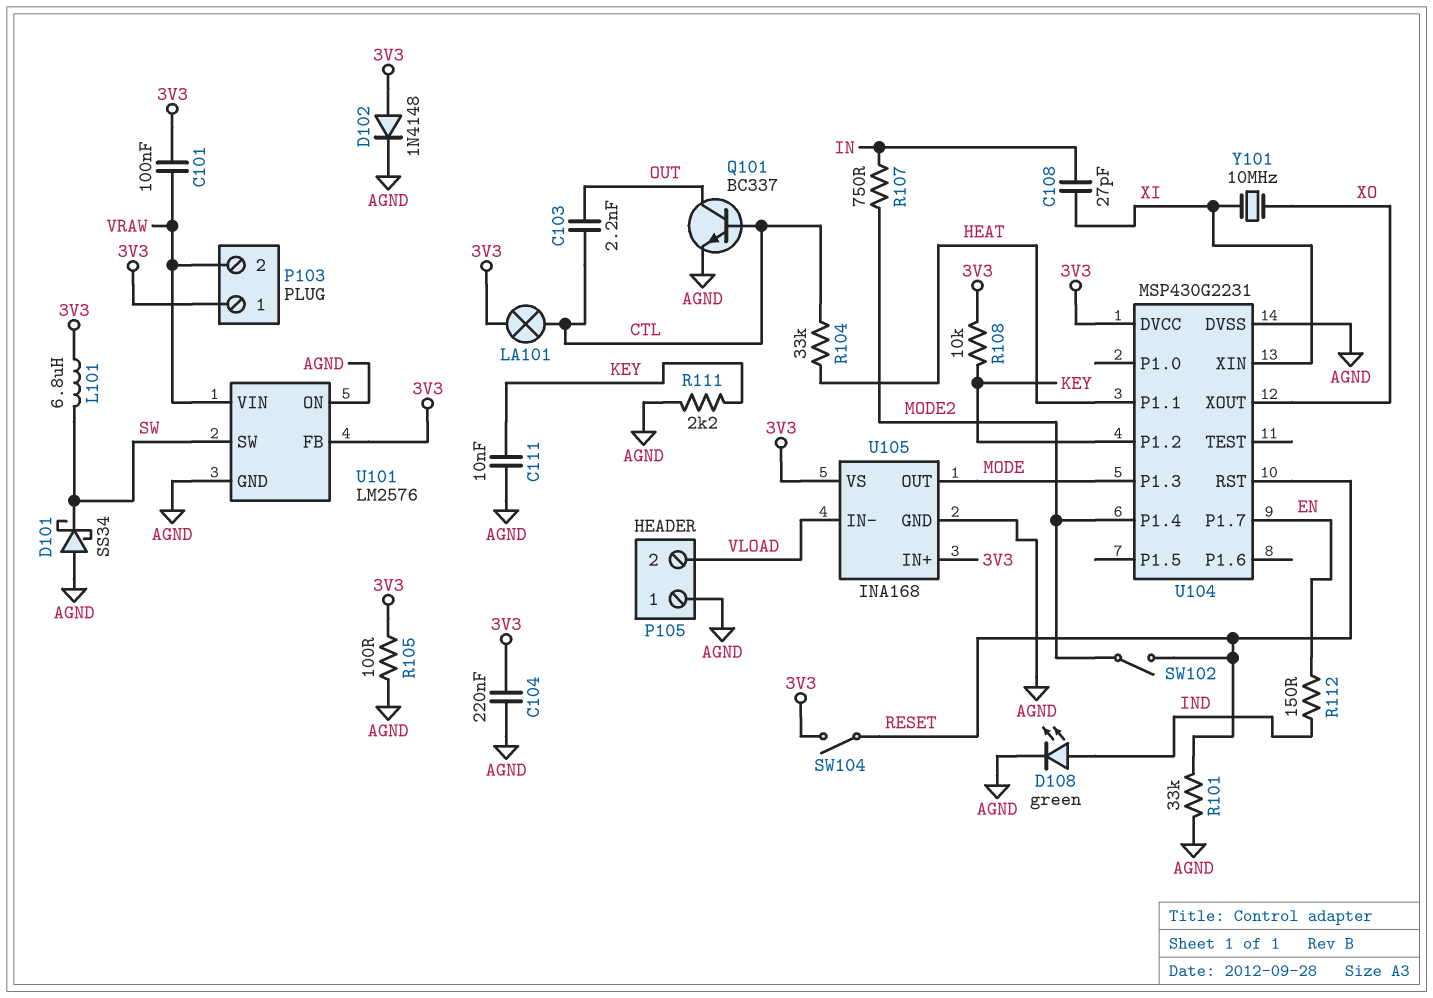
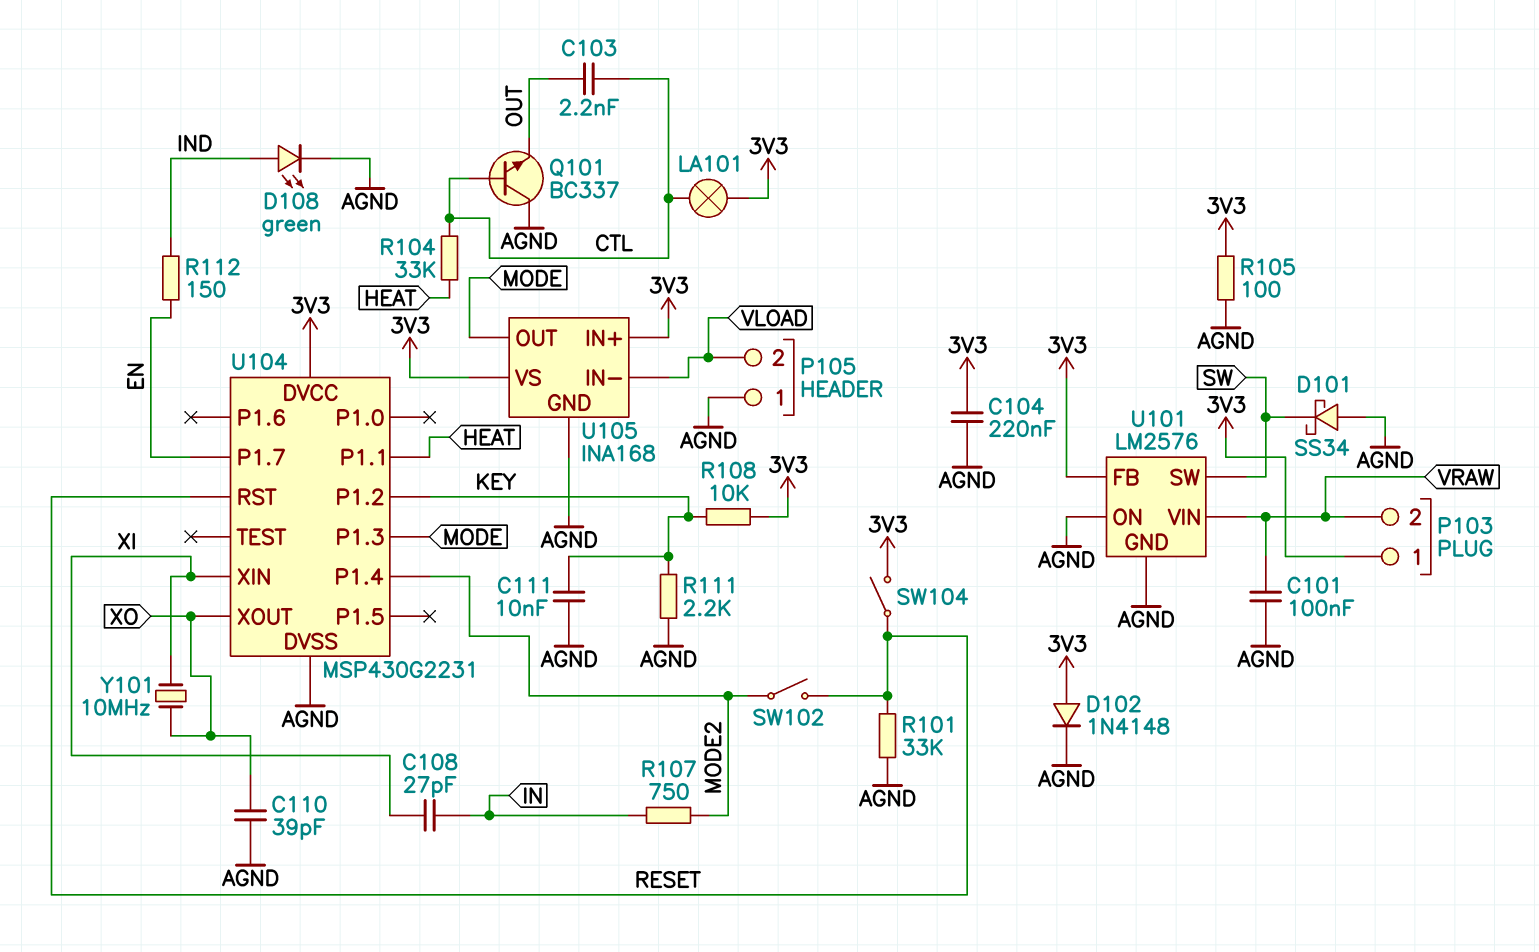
C101: 100nF (3V3, VRAW) -> 100nF (AGND, VRAW)
C110: none -> 39pF (AGND, XO)
L101: 6.8uH (3V3, SW) -> none
Q101: NPN BC337 (B CTL, C OUT, E AGND) -> NPN BC337 (B CTL, C AGND, E OUT)

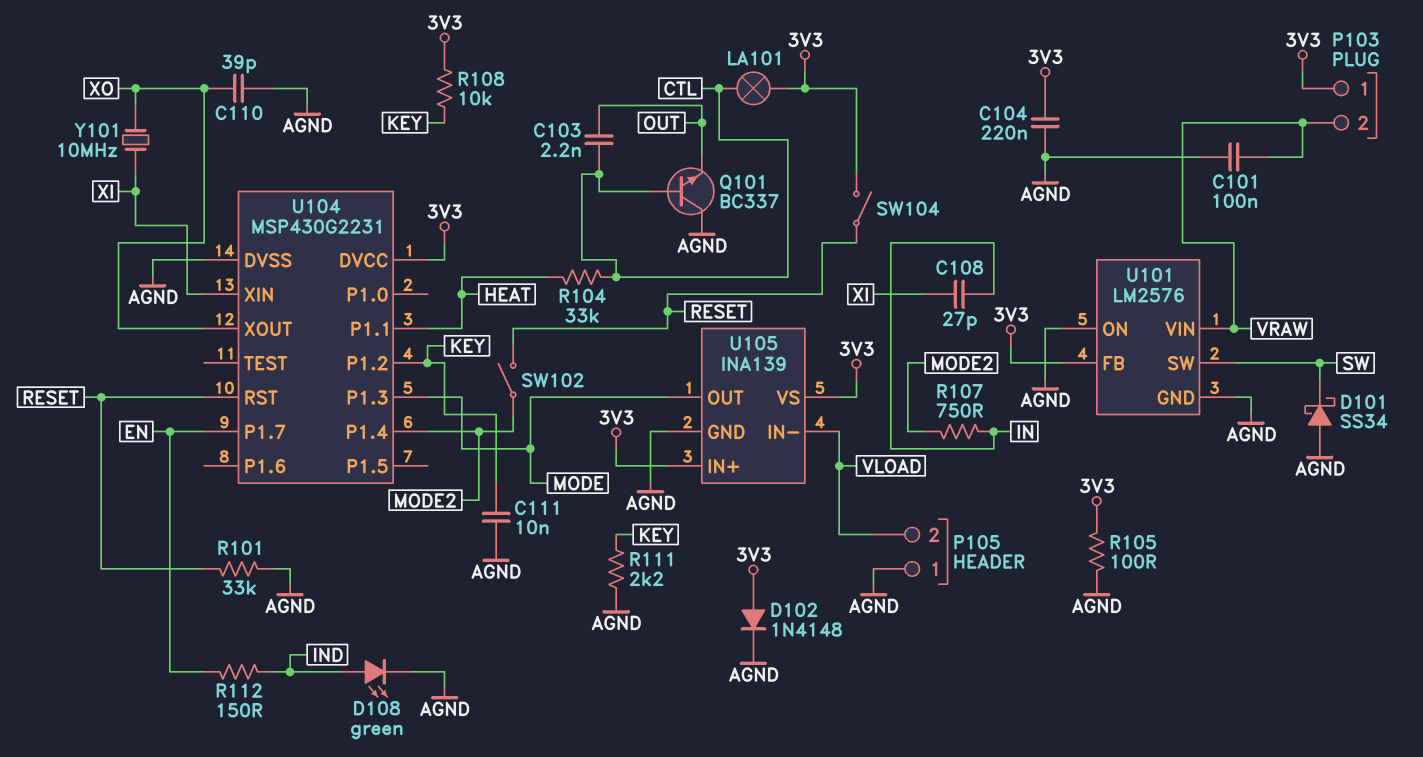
U105: INA168 -> INA139

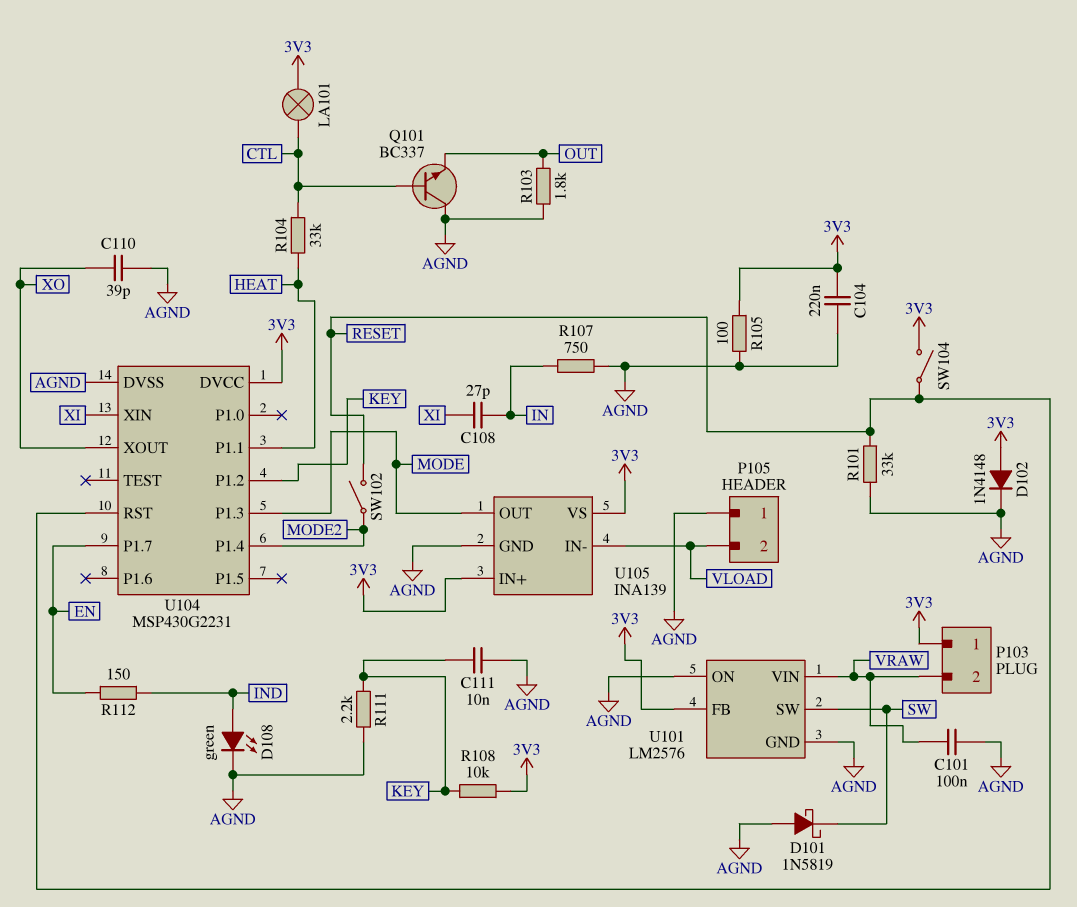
C103: 2.2nF (CTL, OUT) -> none
D101: schottky SS34 (A AGND, K SW) -> schottky 1N5819 (A AGND, K SW)
R103: none -> 1.8k (AGND, OUT)
R107: 750 (IN, MODE2) -> 750 (AGND, IN)
Y101: 10MHz (XI, XO) -> none

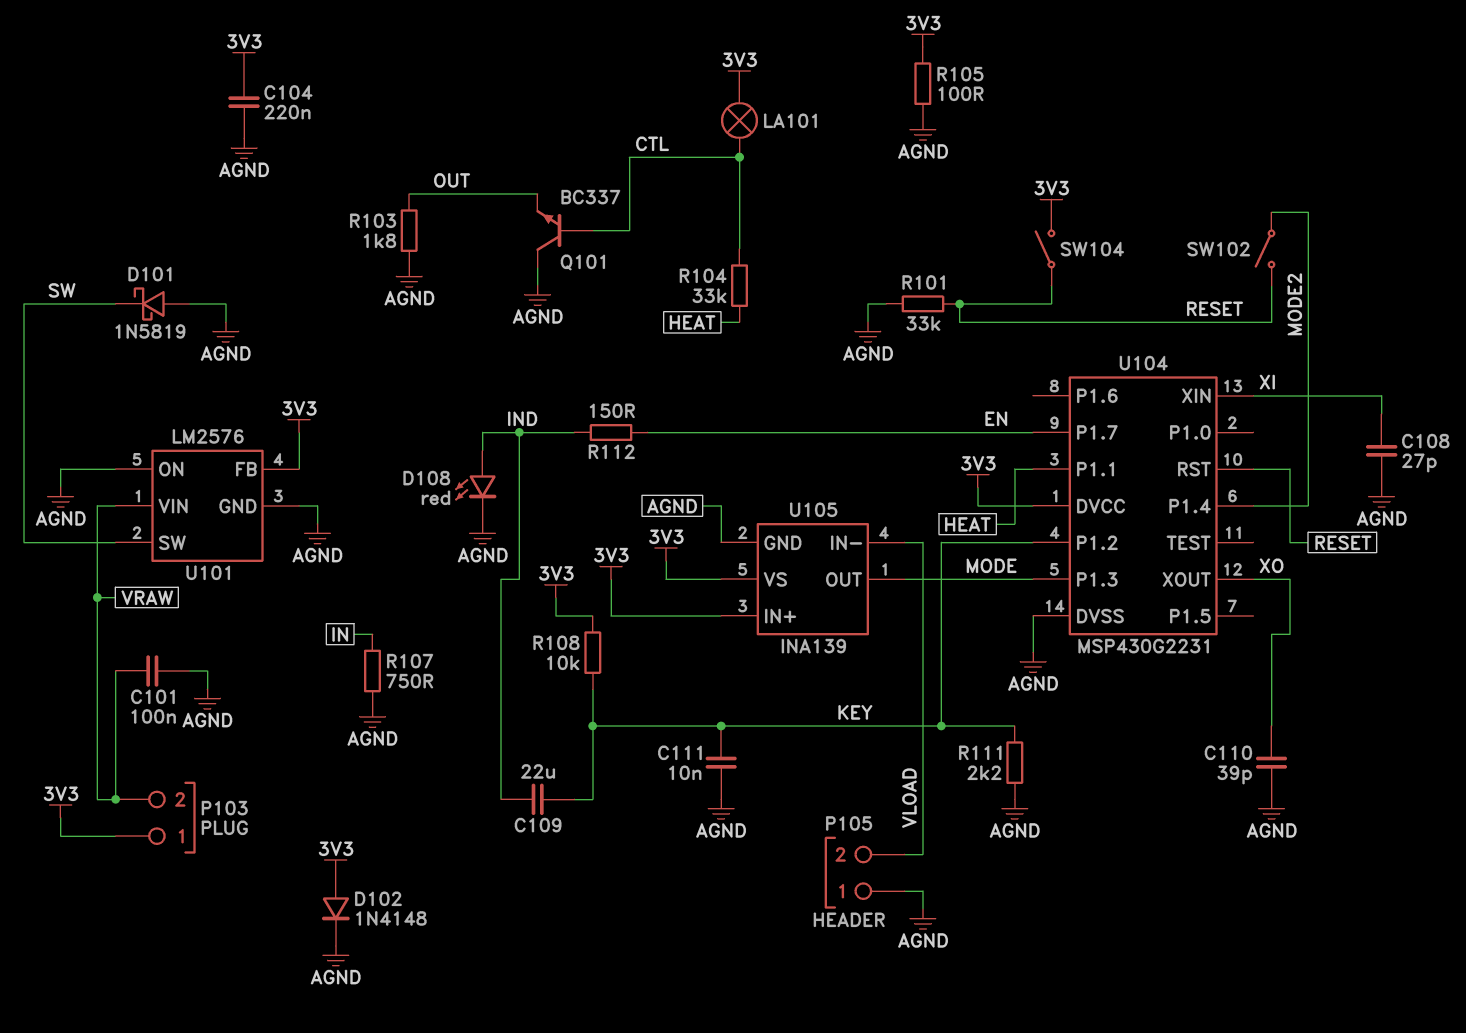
C108: 27pF (IN, XI) -> 27pF (AGND, XI)
C109: none -> 22uF (IND, KEY)
D108: LED green (A IND, K AGND) -> LED red (A IND, K AGND)

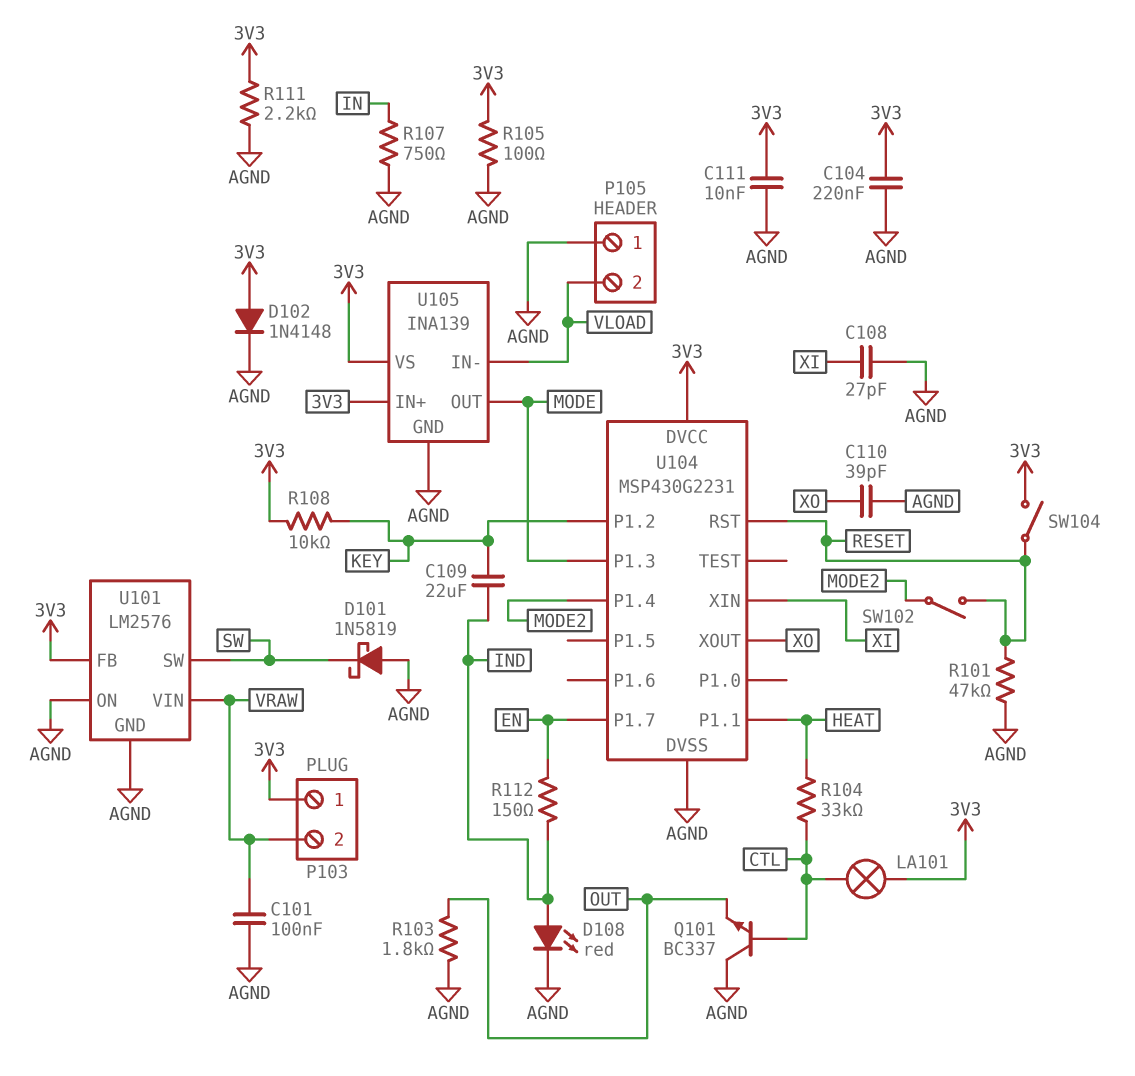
C111: 10nF (AGND, KEY) -> 10nF (3V3, AGND)
R101: 33k (AGND, RESET) -> 47k (AGND, RESET)
R111: 2.2k (AGND, KEY) -> 2.2k (3V3, AGND)

